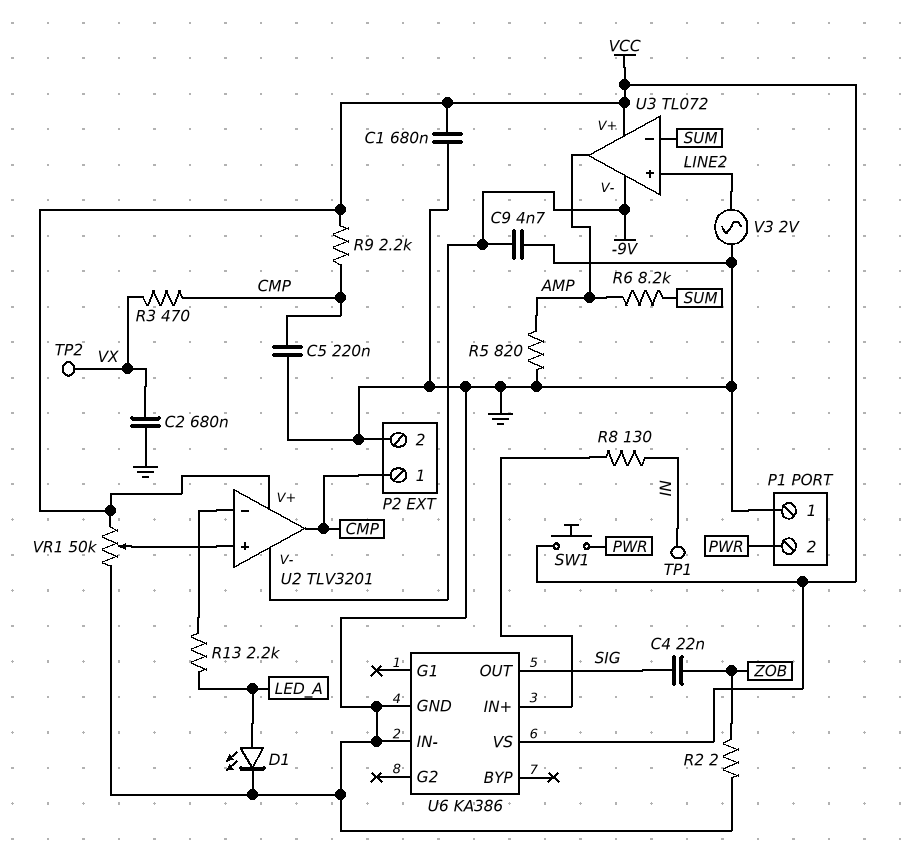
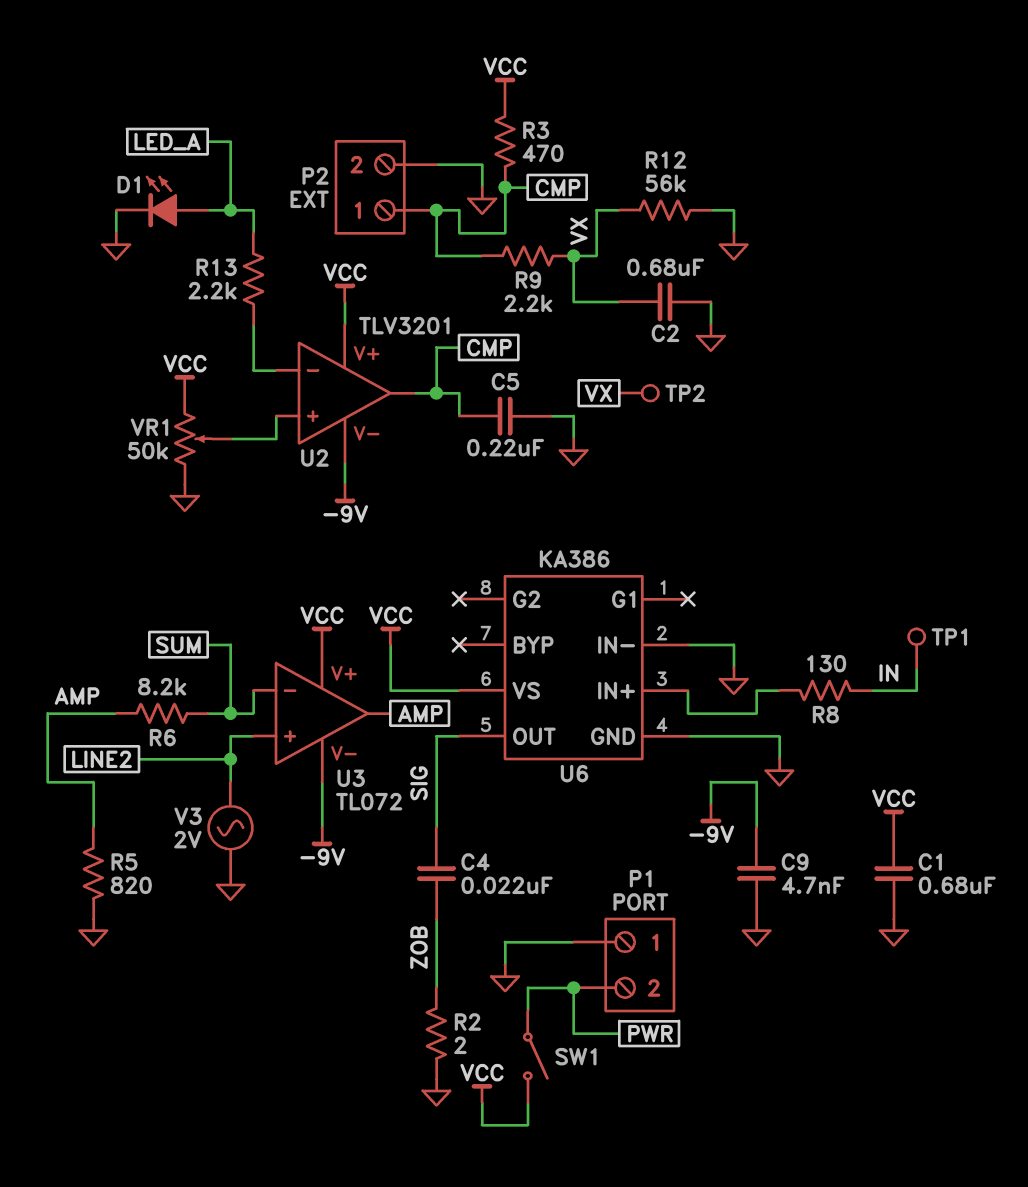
R3: 470 (CMP, VX) -> 470 (CMP, VCC)
R9: 2.2k (CMP, VCC) -> 2.2k (CMP, VX)
R12: none -> 56k (GND, VX)
SW1: button (PWR, VCC) -> switch (PWR, VCC)

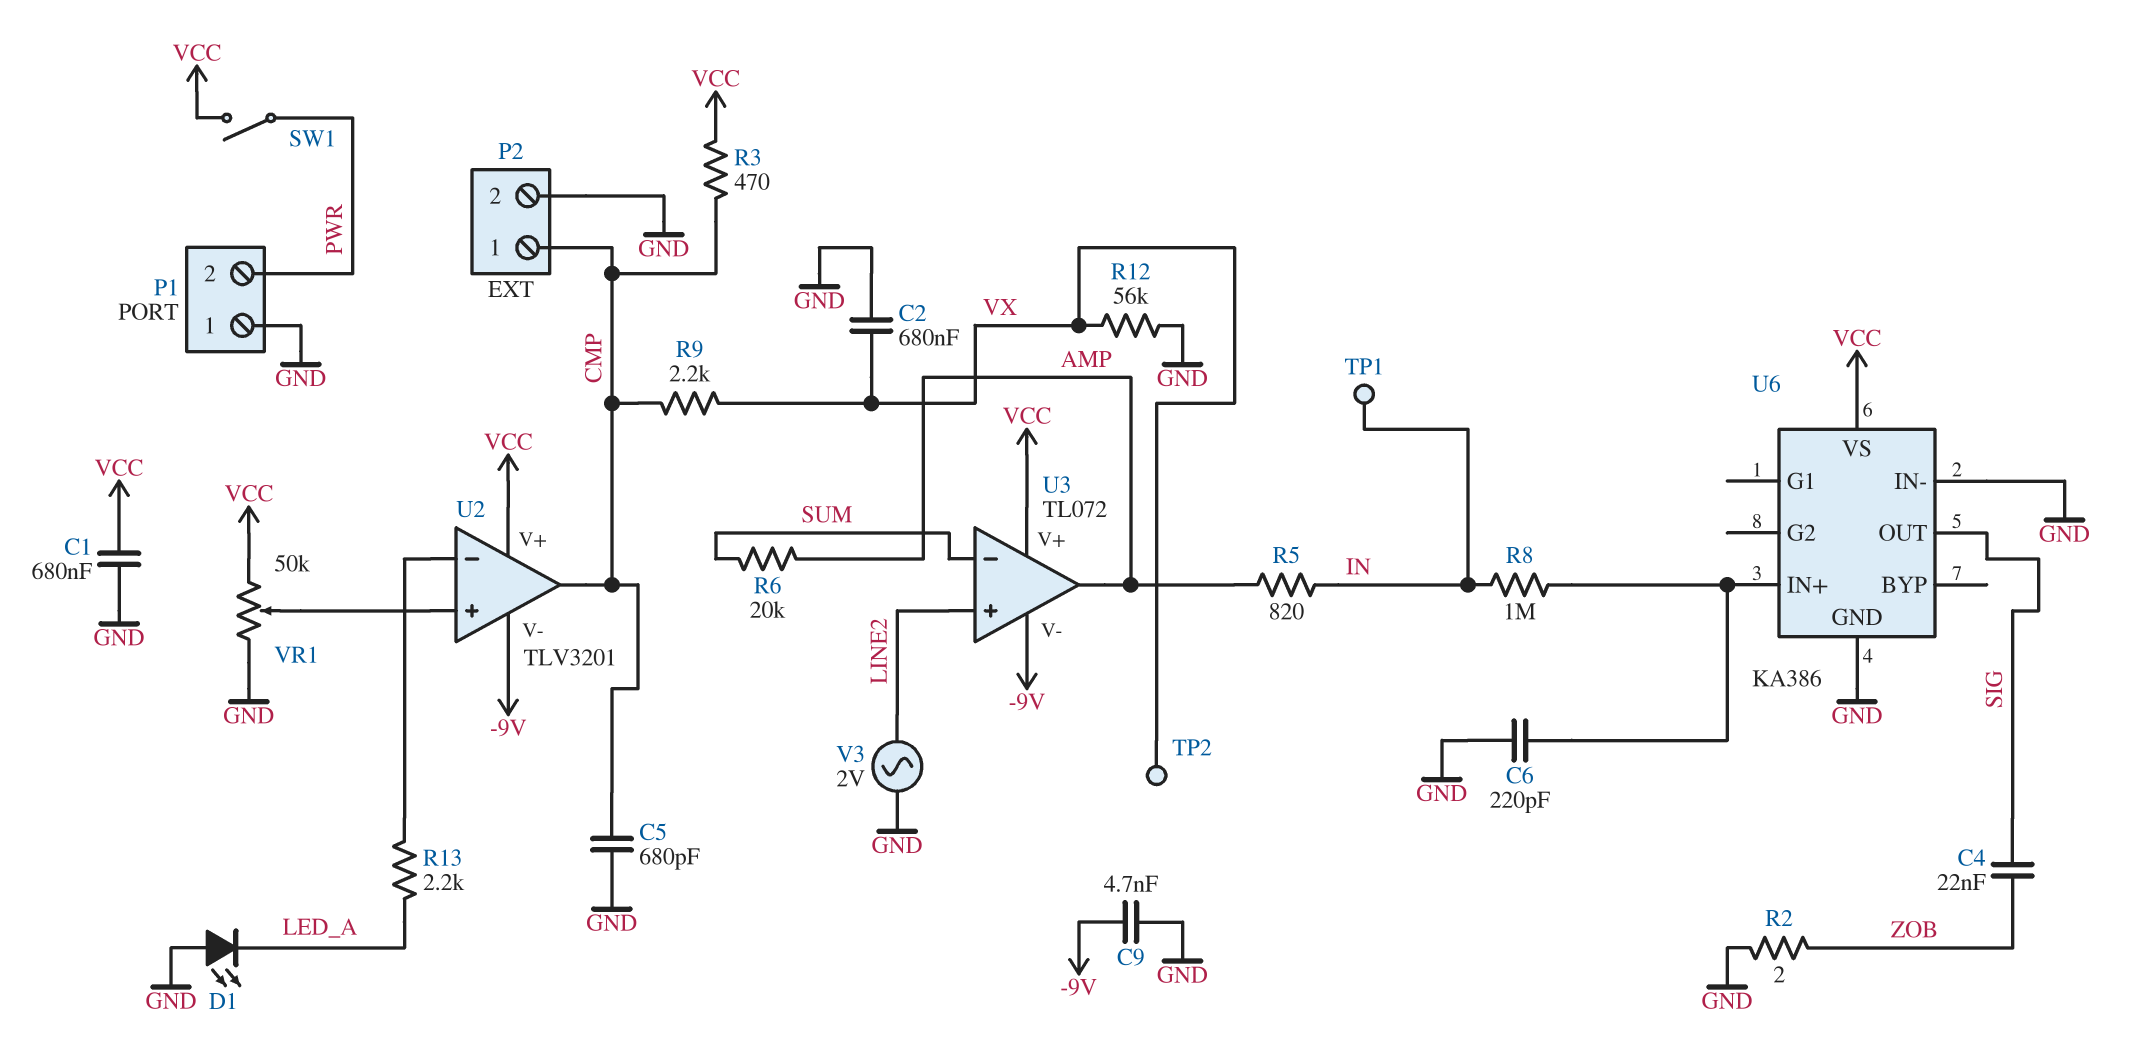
C5: 220nF (CMP, GND) -> 680pF (CMP, GND)
C6: none -> 220pF (GND, U6/IN+)
D1: LED (A LED_A, K GND) -> LED (A GND, K LED_A)
R5: 820 (AMP, GND) -> 820 (AMP, IN)
R6: 8.2k (AMP, SUM) -> 20k (AMP, SUM)
R8: 130 (IN, U6/IN+) -> 1M (IN, U6/IN+)

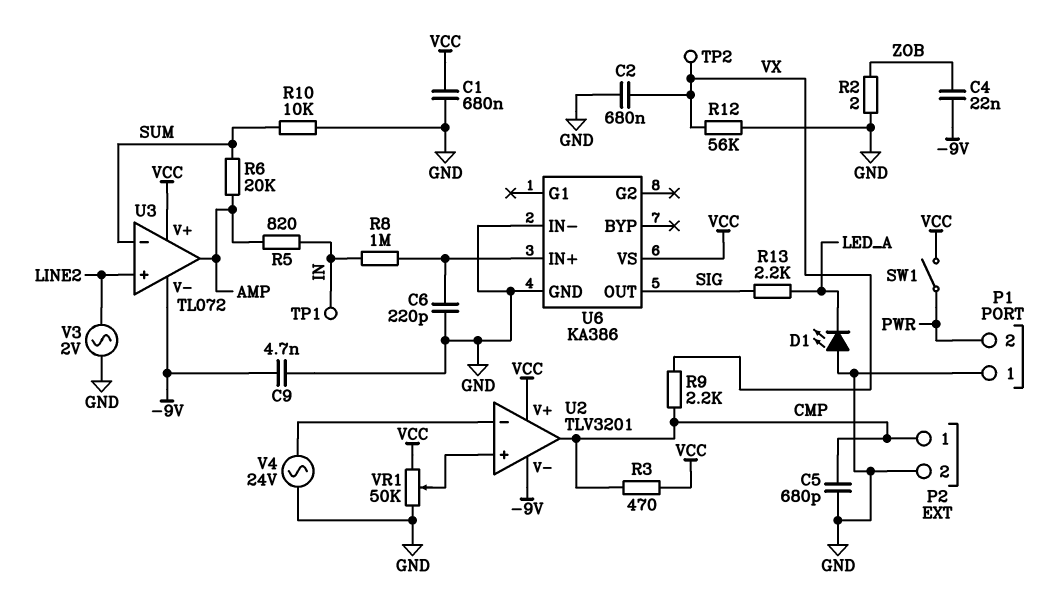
C4: 22nF (SIG, ZOB) -> 22nF (-9V, ZOB)
R10: none -> 10k (GND, SUM)
R13: 2.2k (LED_A, U2/in-) -> 2.2k (LED_A, SIG)
V4: none -> AC 24V (GND, U2/in-)

